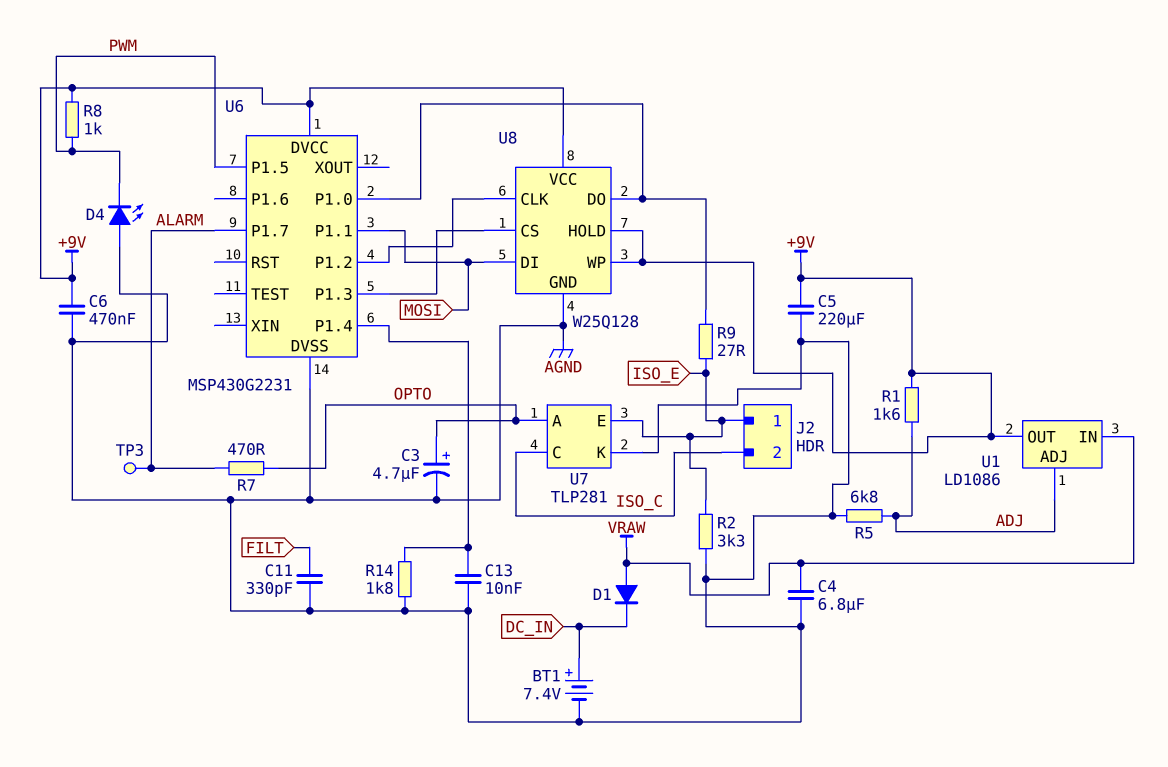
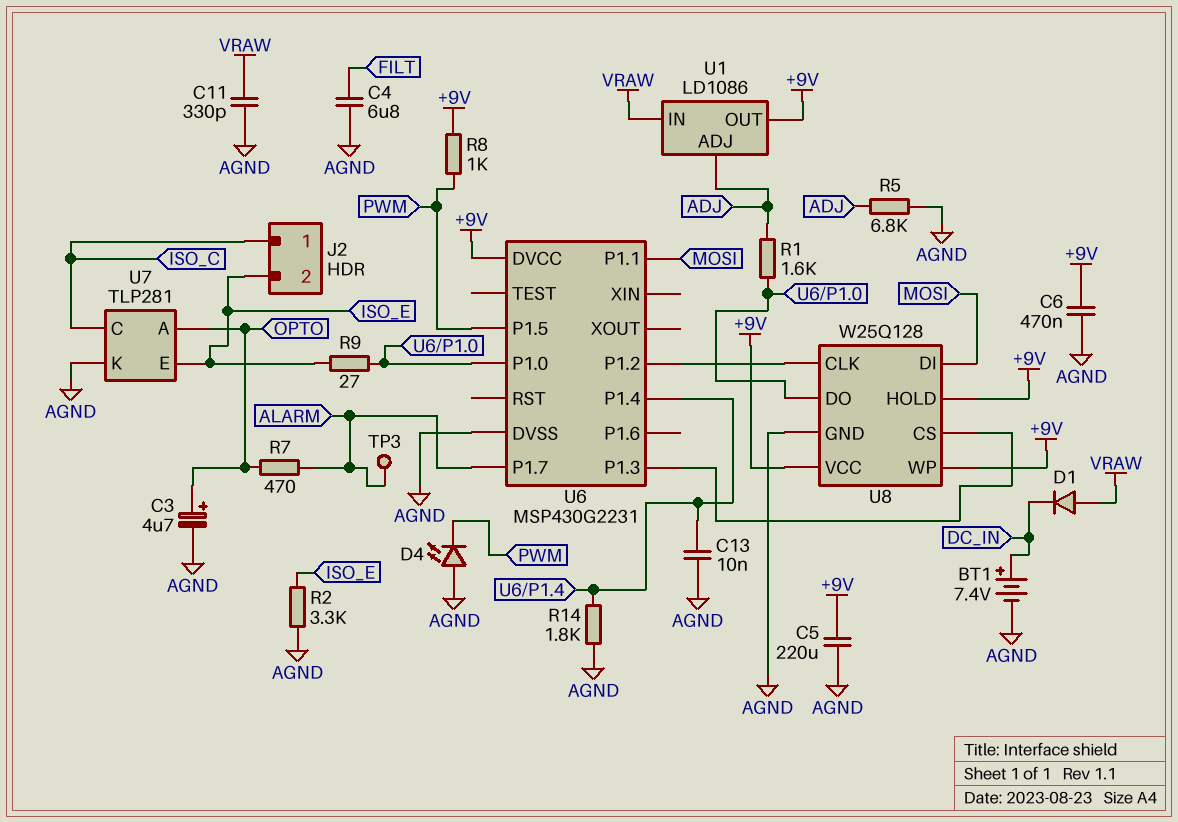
C4: 6.8uF (AGND, VRAW) -> 6.8uF (AGND, FILT)
C11: 330pF (AGND, FILT) -> 330pF (AGND, VRAW)
J2 pin 1: ISO_E -> ISO_C
J2 pin 2: ISO_C -> ISO_E
R1: 1.6k (+9V, ADJ) -> 1.6k (ADJ, U6/P1.0)

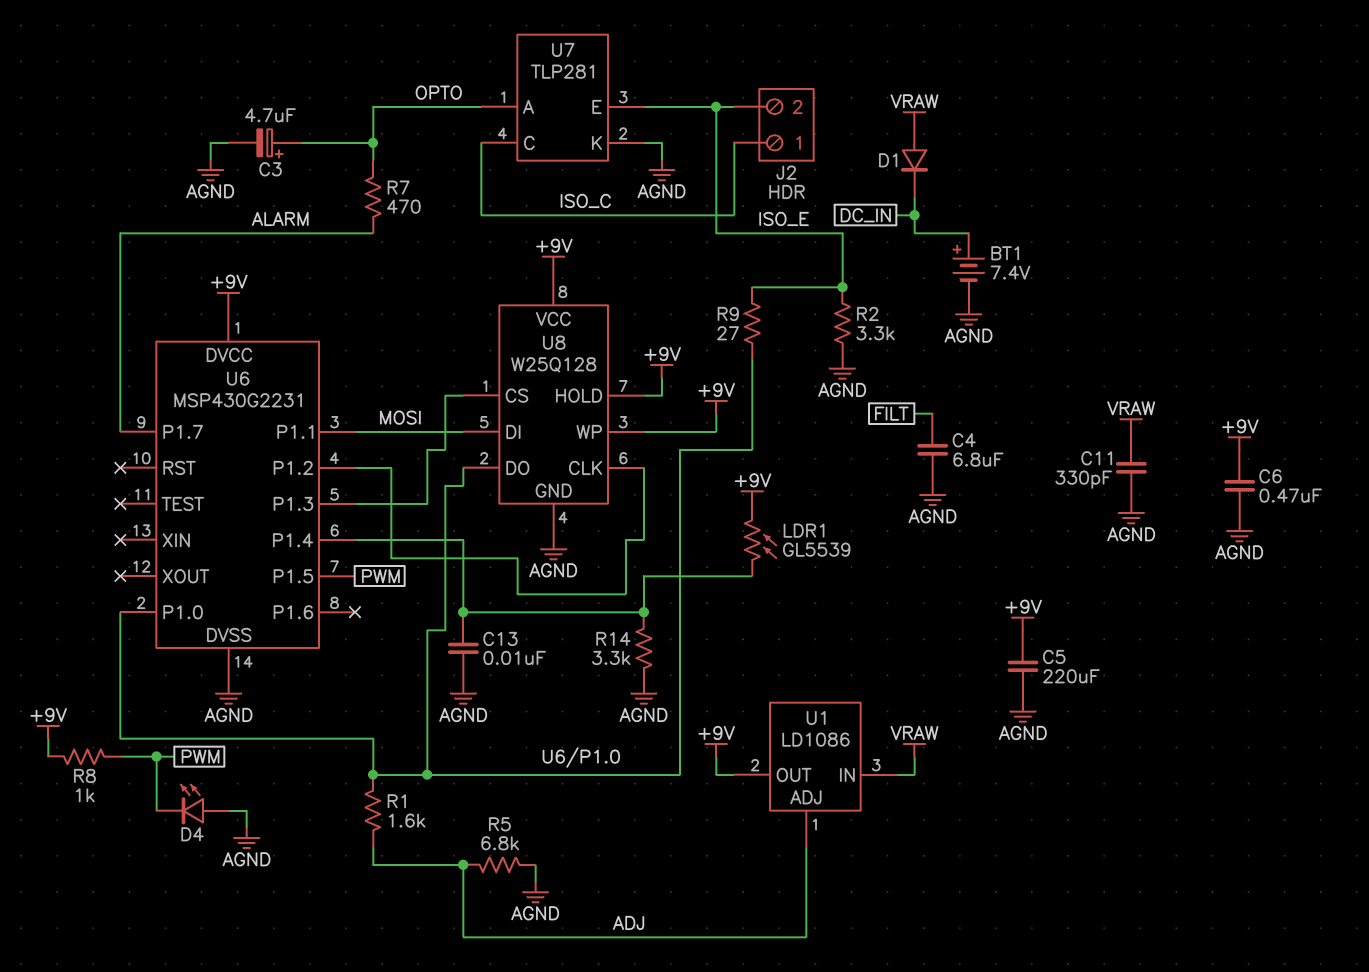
LDR1: none -> GL5539 (+9V, U6/P1.4)
R14: 1.8k (AGND, U6/P1.4) -> 3.3k (AGND, U6/P1.4)
TP3: test point (ALARM) -> none

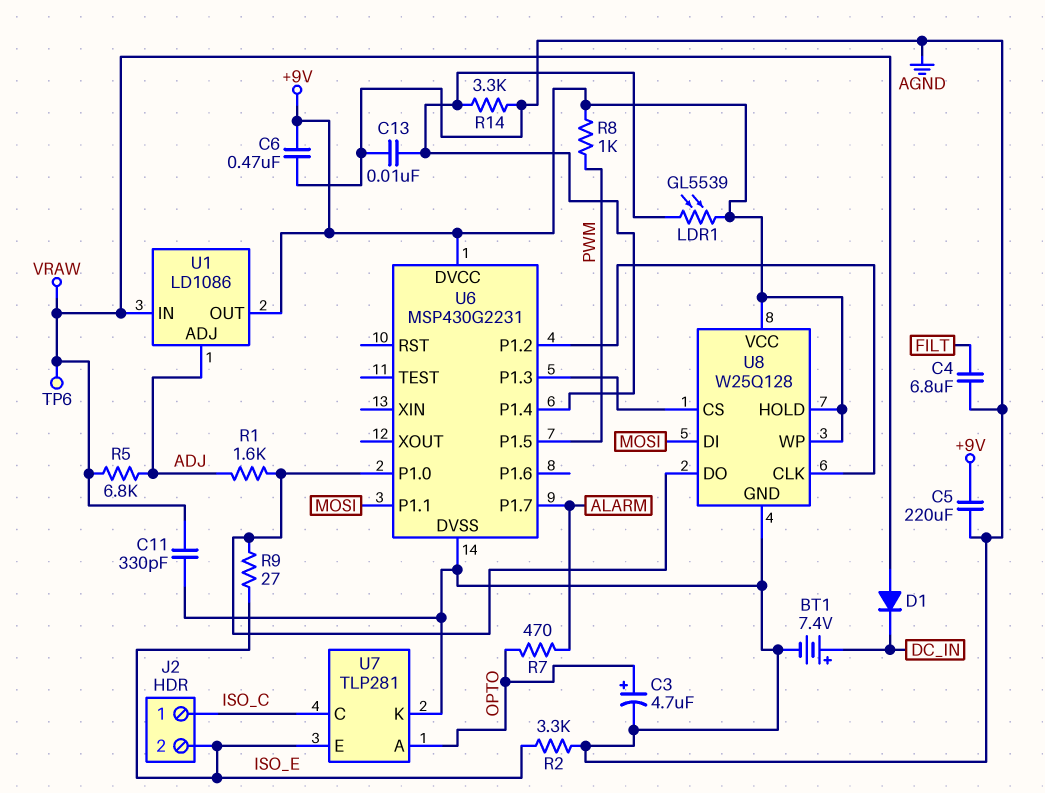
D4: LED (A AGND, K PWM) -> none
R5: 6.8k (ADJ, AGND) -> 6.8k (ADJ, VRAW)
TP6: none -> test point (VRAW)

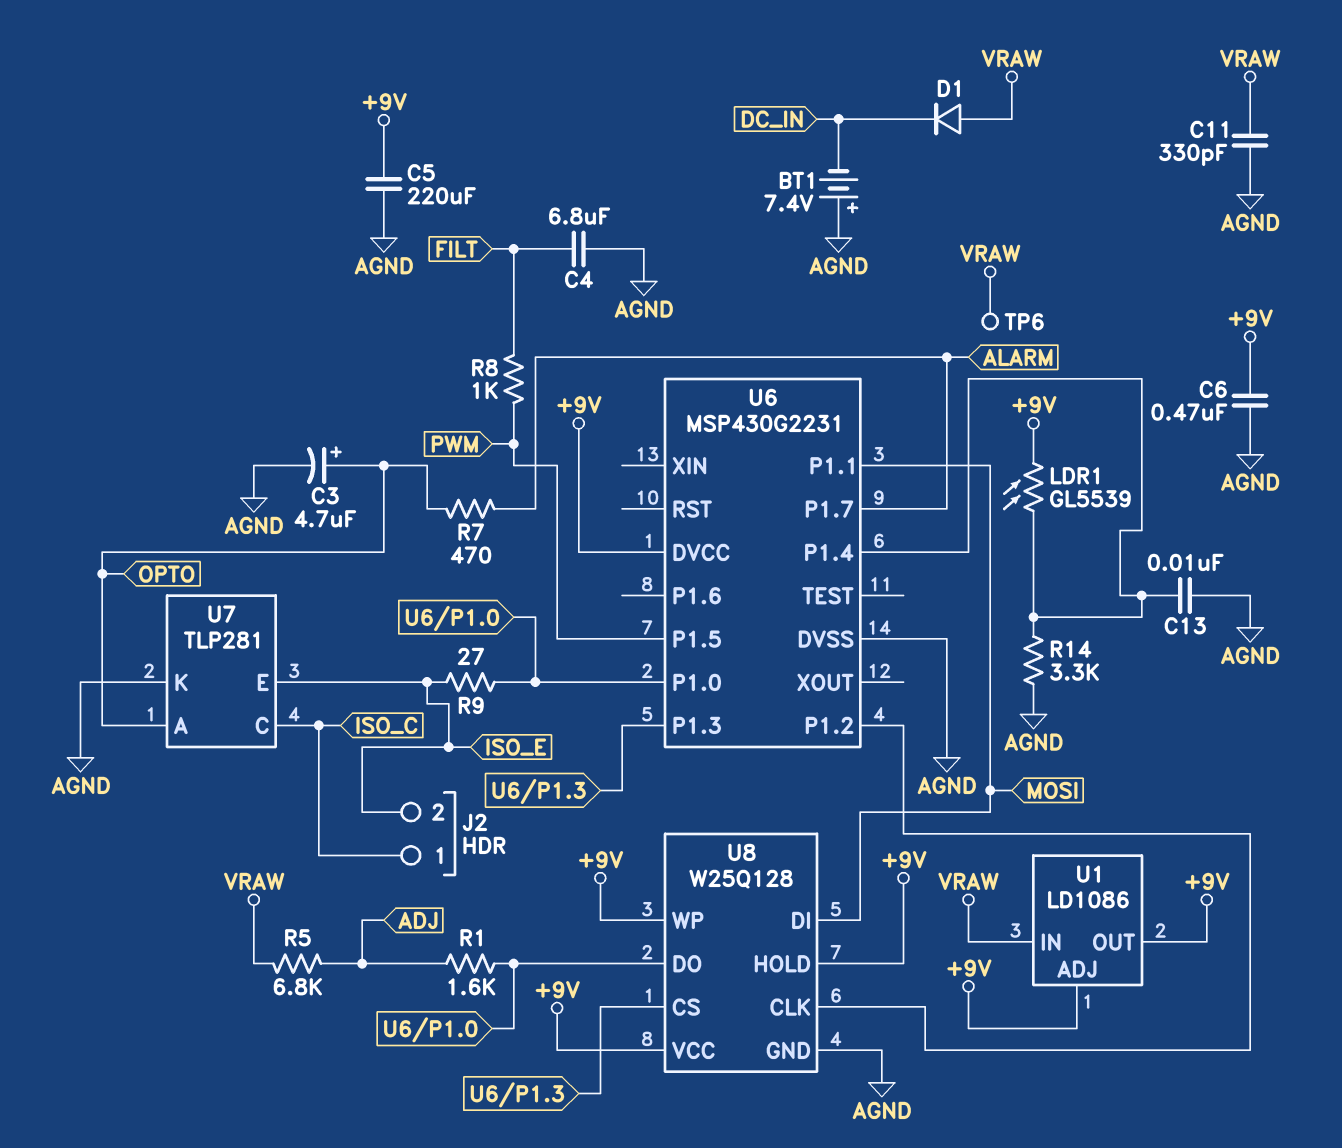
BT1: 7.4V (plus DC_IN, minus AGND) -> 7.4V (plus AGND, minus DC_IN)
R2: 3.3k (AGND, ISO_E) -> none
R8: 1k (+9V, PWM) -> 1k (FILT, PWM)
U1 pin ADJ: ADJ -> +9V

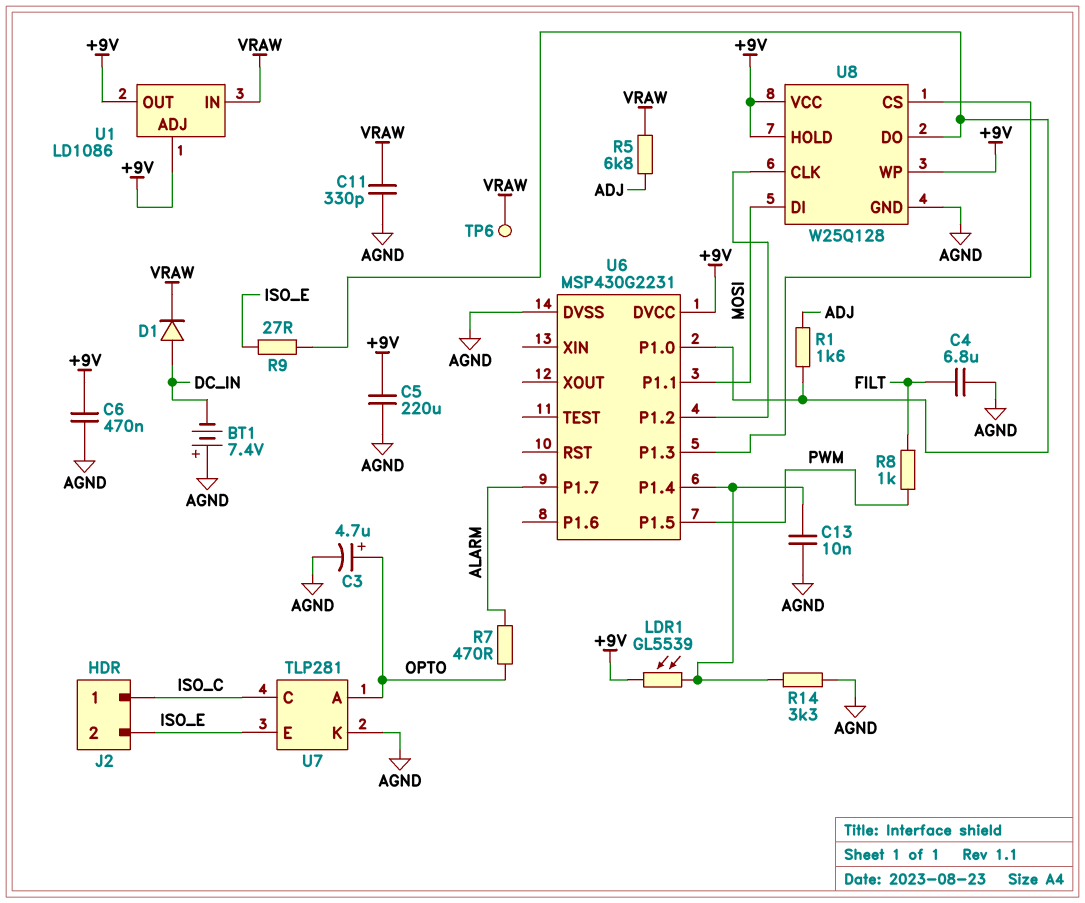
D1: diode (A VRAW, K DC_IN) -> diode (A DC_IN, K VRAW)

